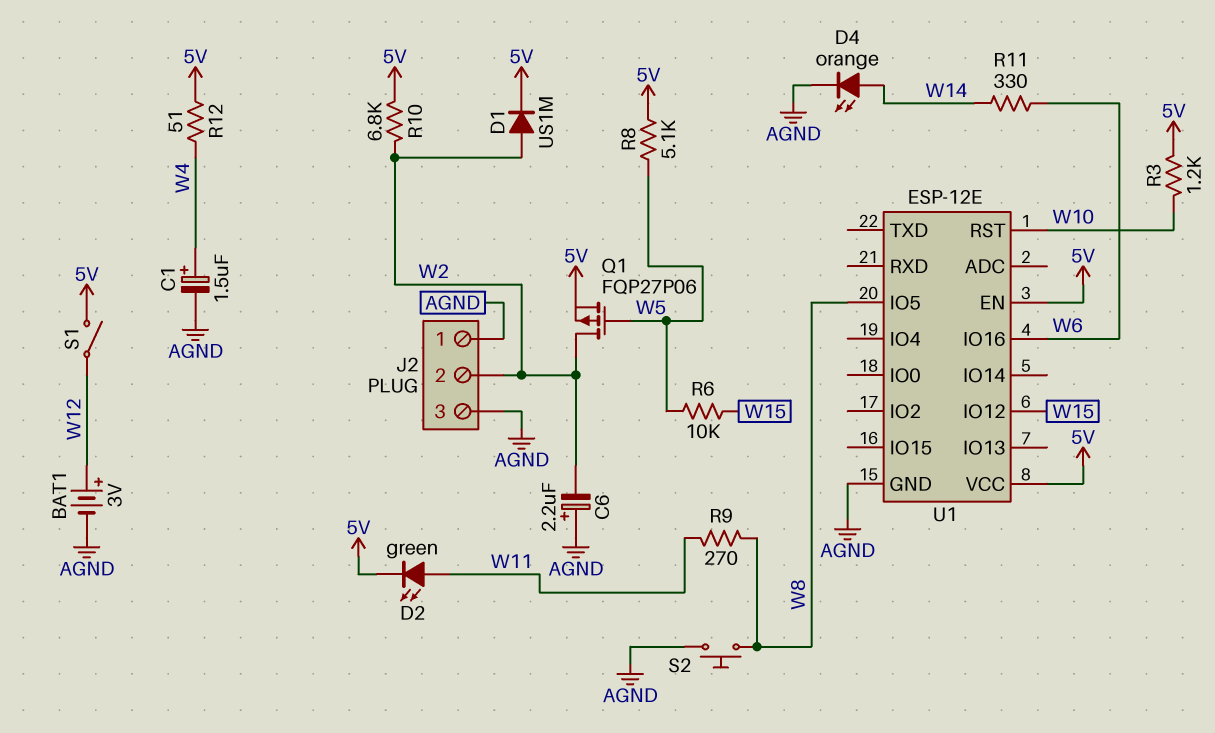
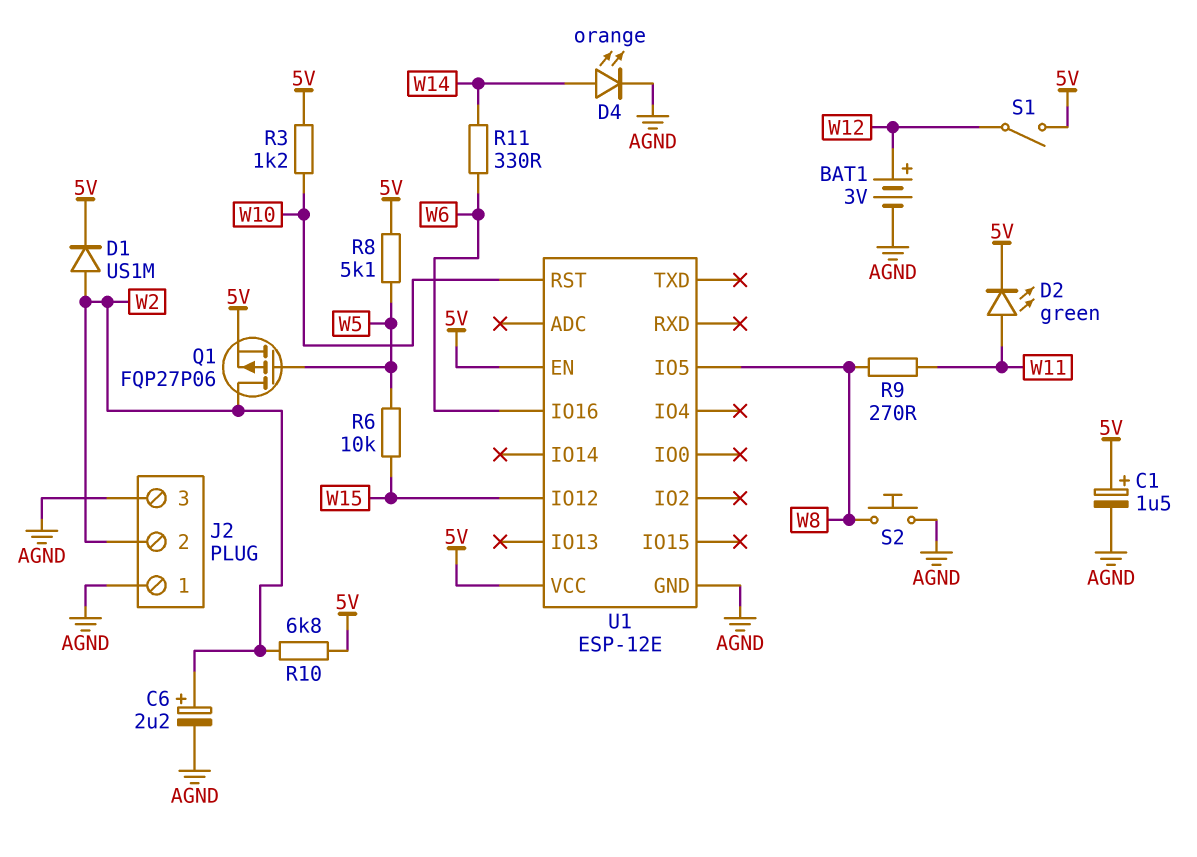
C1: 1.5uF (plus W4, minus AGND) -> 1.5uF (plus 5V, minus AGND)
C6: 2.2uF (plus AGND, minus W2) -> 2.2uF (plus W2, minus AGND)
R12: 51 (5V, W4) -> none

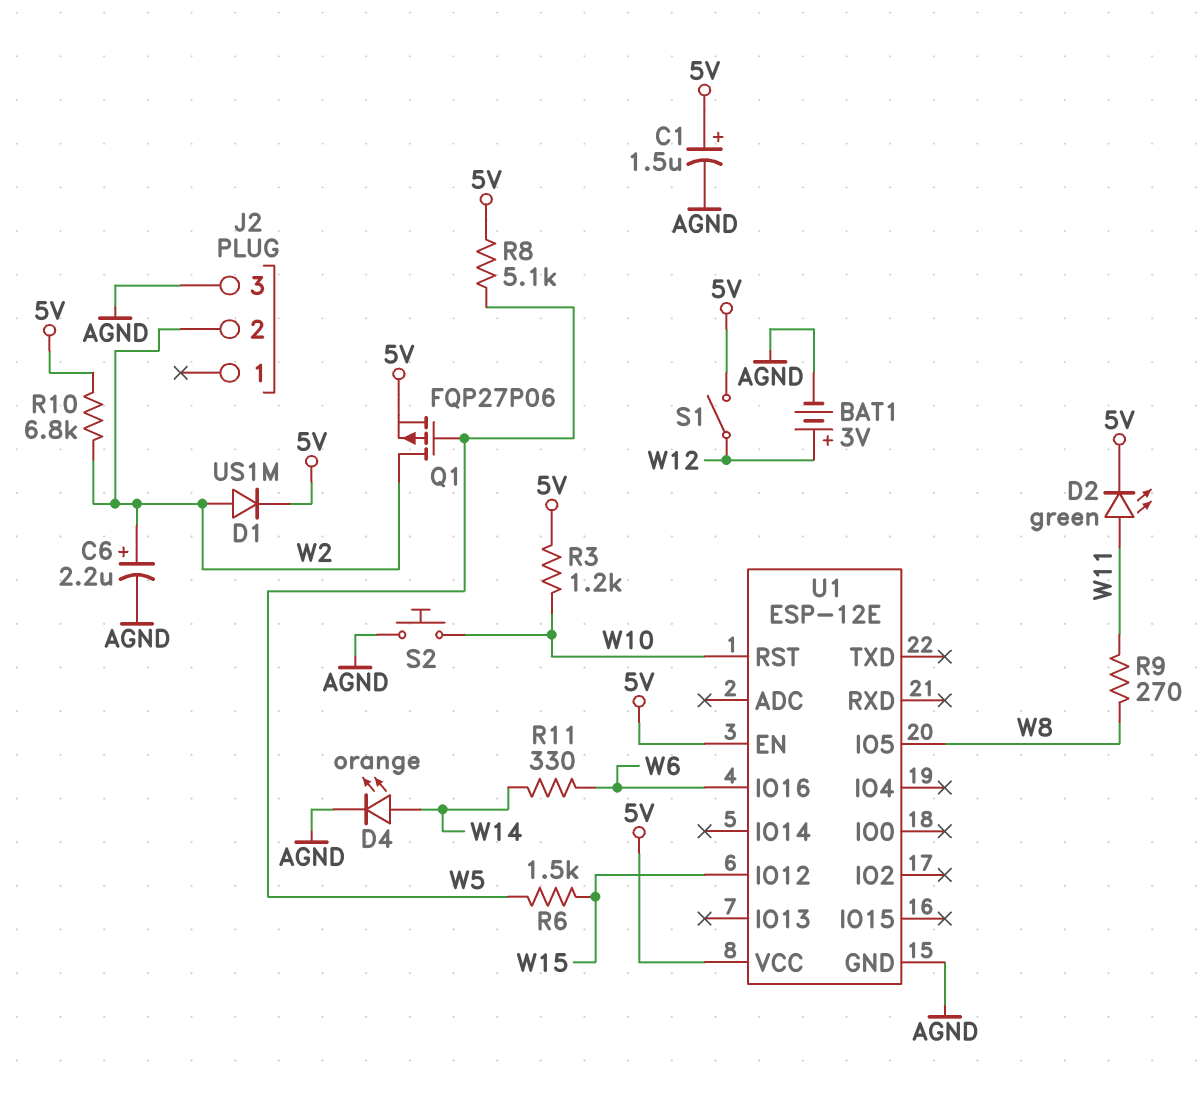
J2 pin 1: AGND -> none
R6: 10k (W5, W15) -> 1.5k (W5, W15)
S2: button (AGND, W8) -> button (AGND, W10)

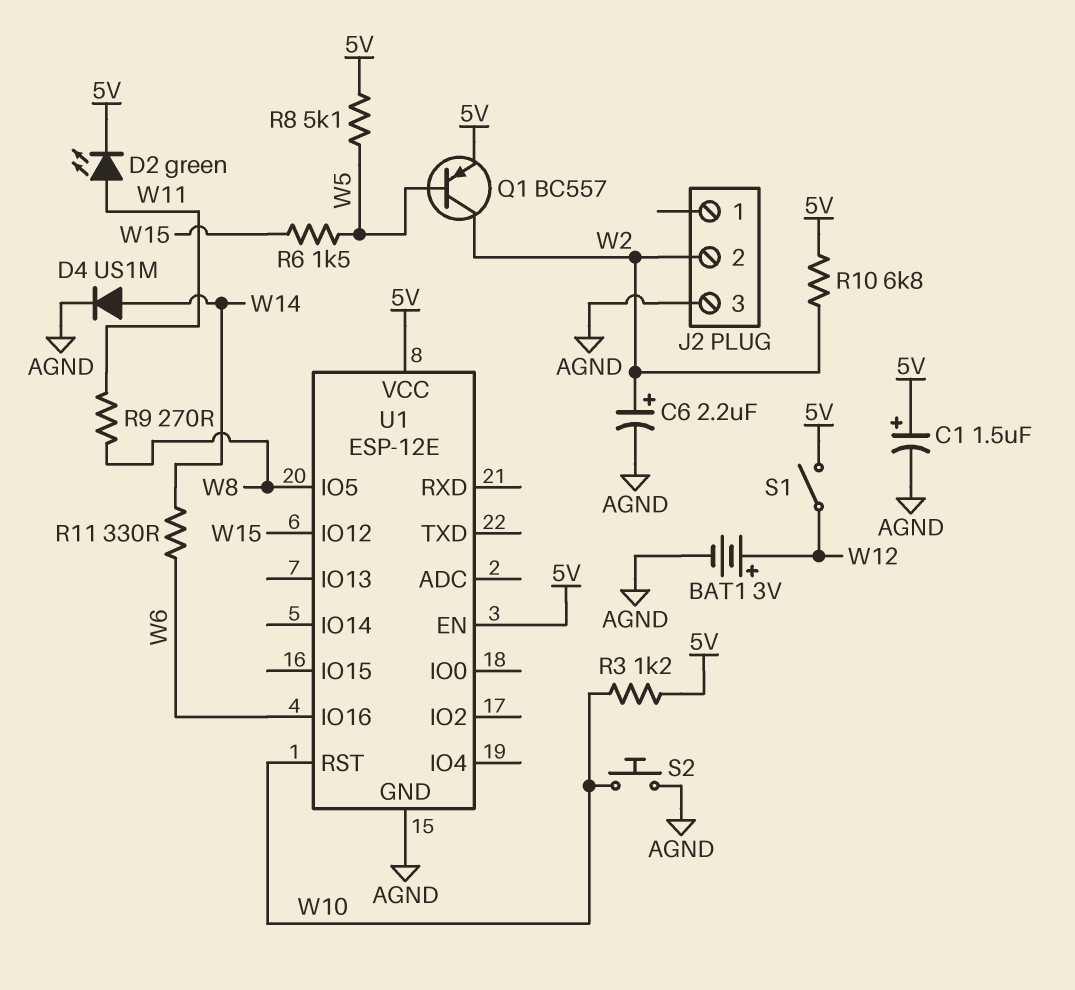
D1: diode US1M (A W2, K 5V) -> none
D4: LED orange (A W14, K AGND) -> diode US1M (A W14, K AGND)
Q1: PMOS FQP27P06 (G W5, D W2, S 5V) -> PNP BC557 (B W5, C W2, E 5V)

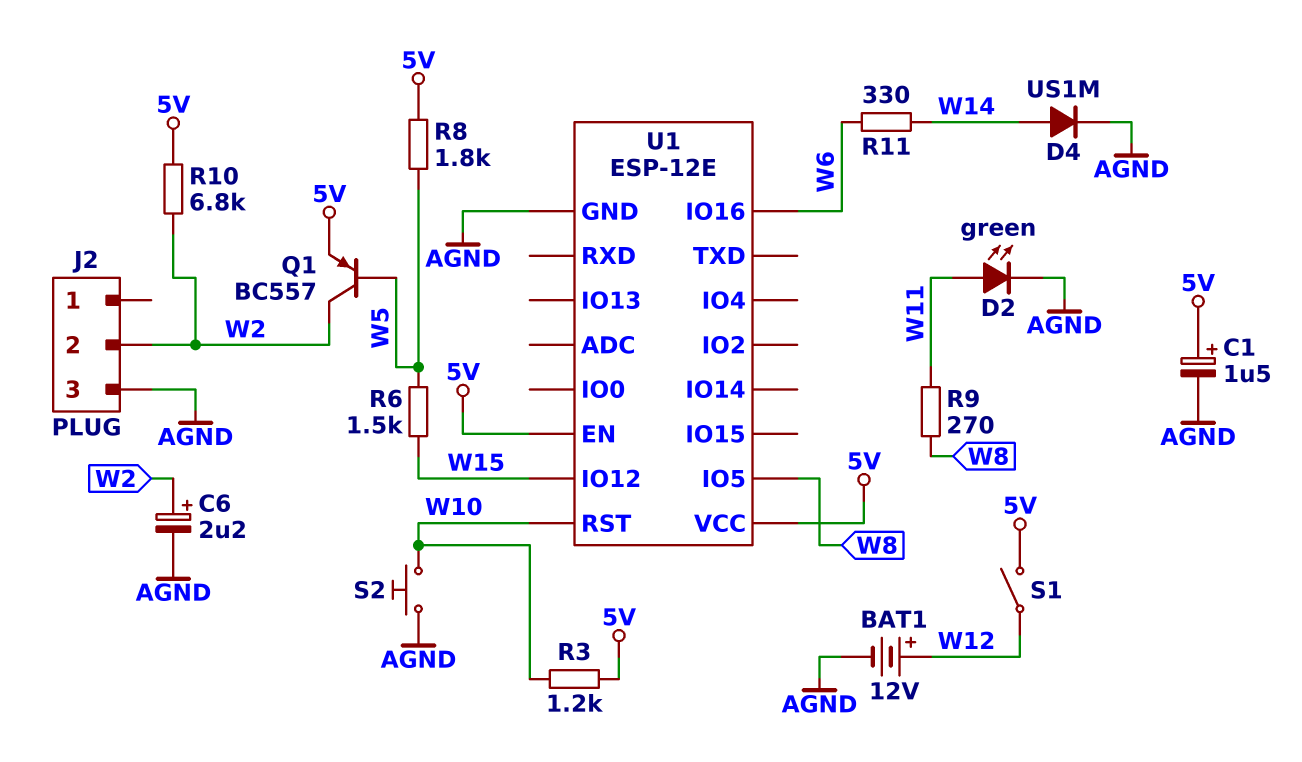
BAT1: 3V (plus W12, minus AGND) -> 12V (plus W12, minus AGND)
D2: LED green (A W11, K 5V) -> LED green (A W11, K AGND)
R8: 5.1k (5V, W5) -> 1.8k (5V, W5)

